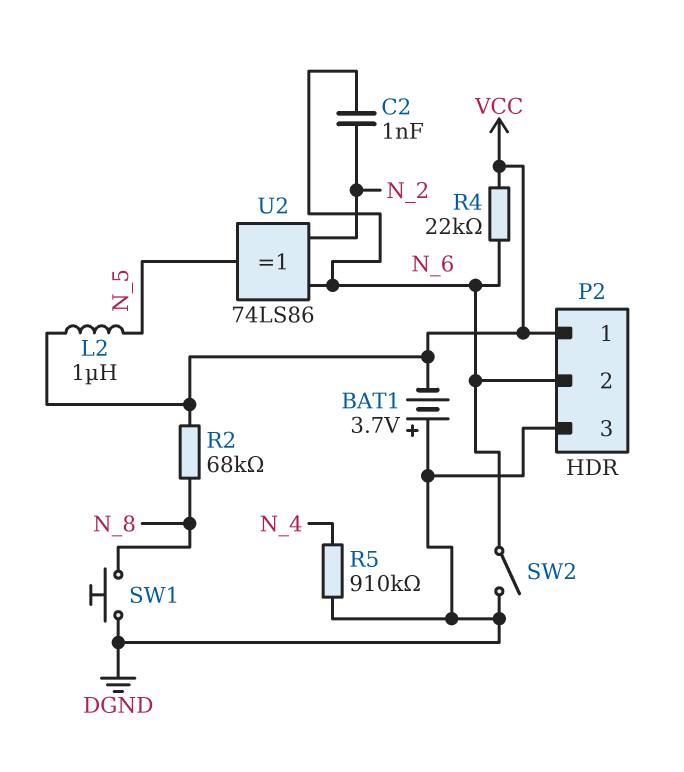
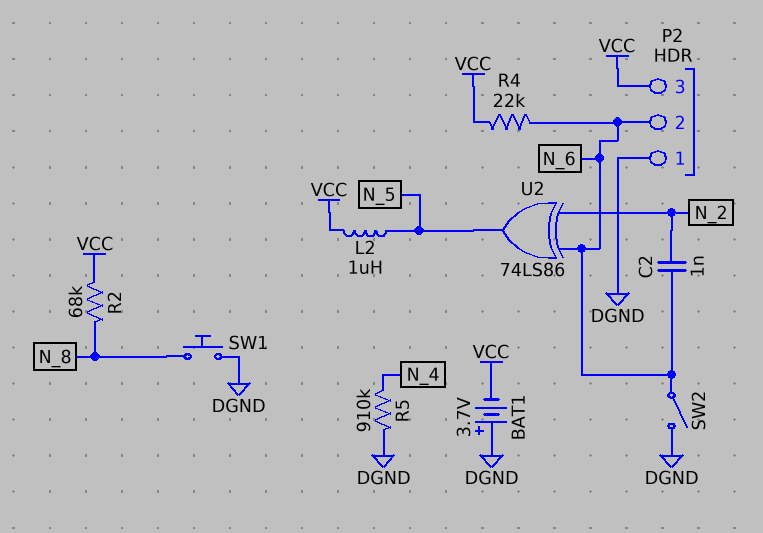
P2 pin 1: VCC -> DGND
P2 pin 3: DGND -> VCC

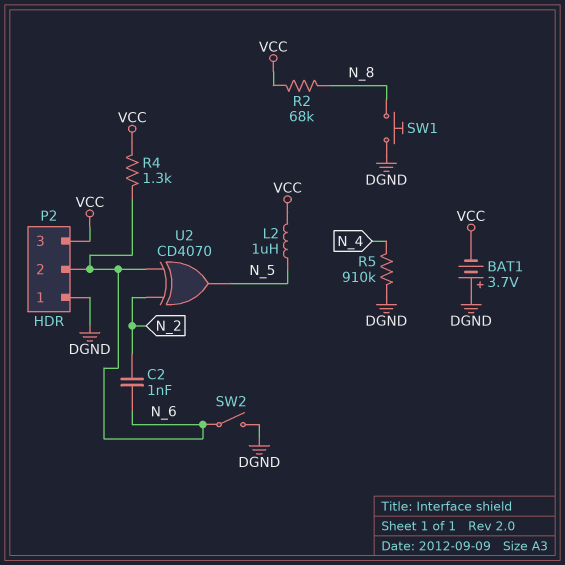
R4: 22k (N_6, VCC) -> 1.3k (N_6, VCC)
U2: XOR 74LS86 (in N_2, in N_6, out N_5) -> XOR CD4070 (in N_2, in N_6, out N_5)

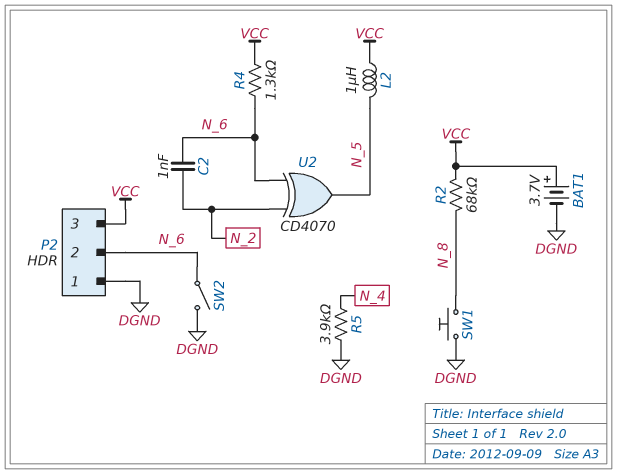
BAT1: 3.7V (plus DGND, minus VCC) -> 3.7V (plus VCC, minus DGND)
R5: 910k (DGND, N_4) -> 3.9k (DGND, N_4)

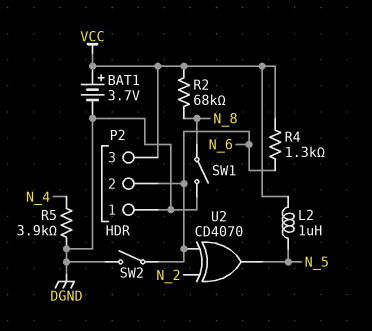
C2: 1nF (N_2, N_6) -> none
SW1: button (DGND, N_8) -> switch (DGND, N_8)

